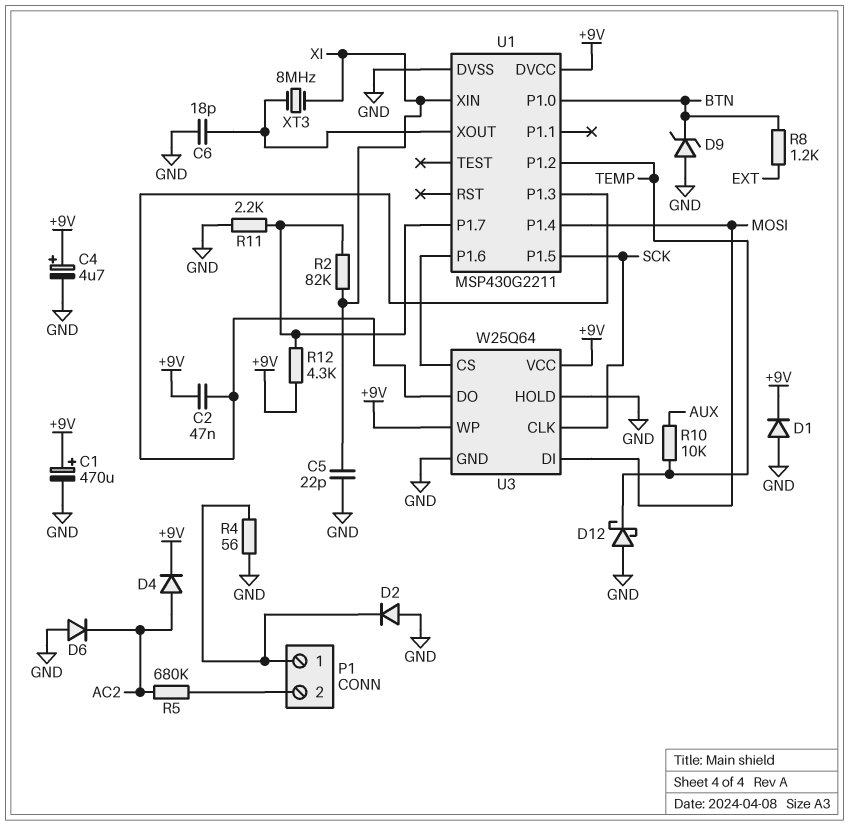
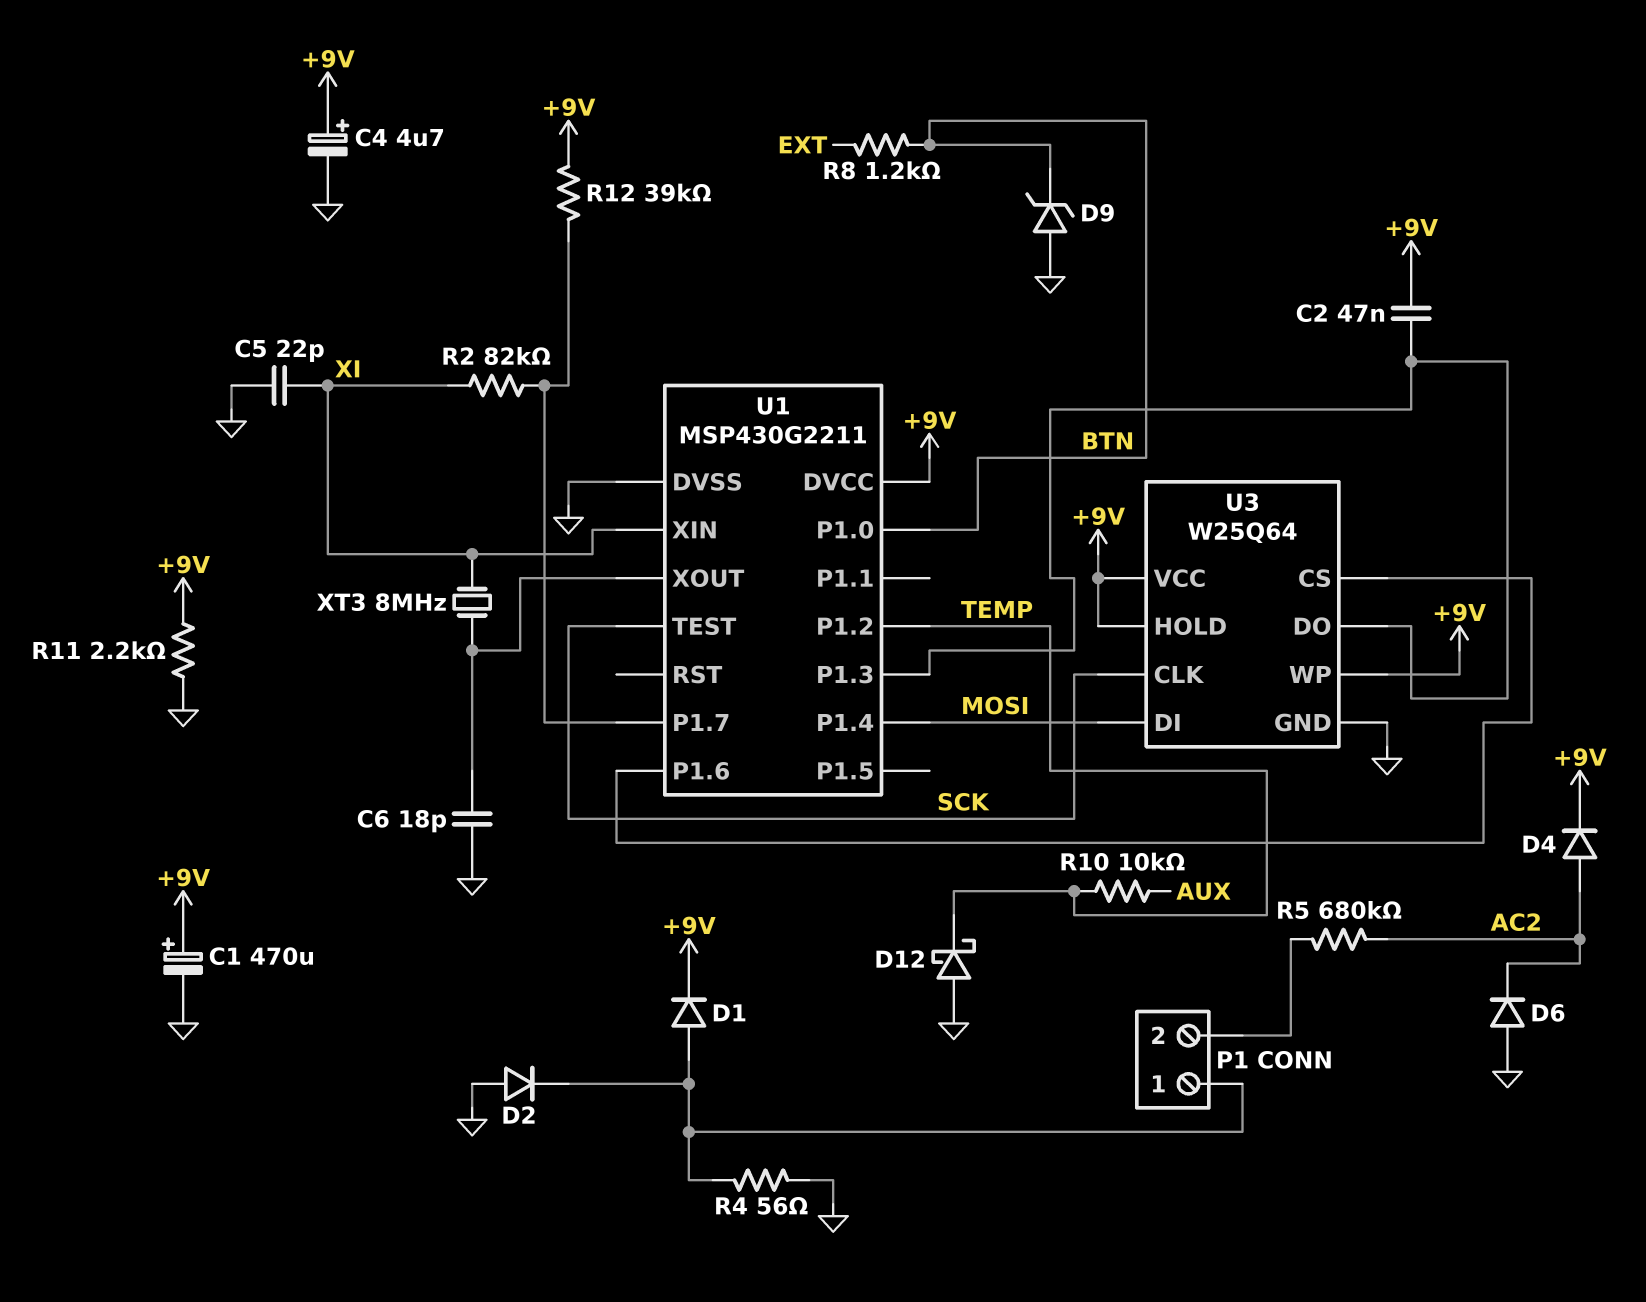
D1: diode (A GND, K +9V) -> diode (A P1/1, K +9V)
R11: 2.2k (GND, U1/P1.7) -> 2.2k (+9V, GND)
R12: 4.3k (+9V, U1/P1.7) -> 39k (+9V, U1/P1.7)
U1 pin P1.5: SCK -> none
U1 pin TEST: none -> SCK
U3 pin HOLD: GND -> +9V

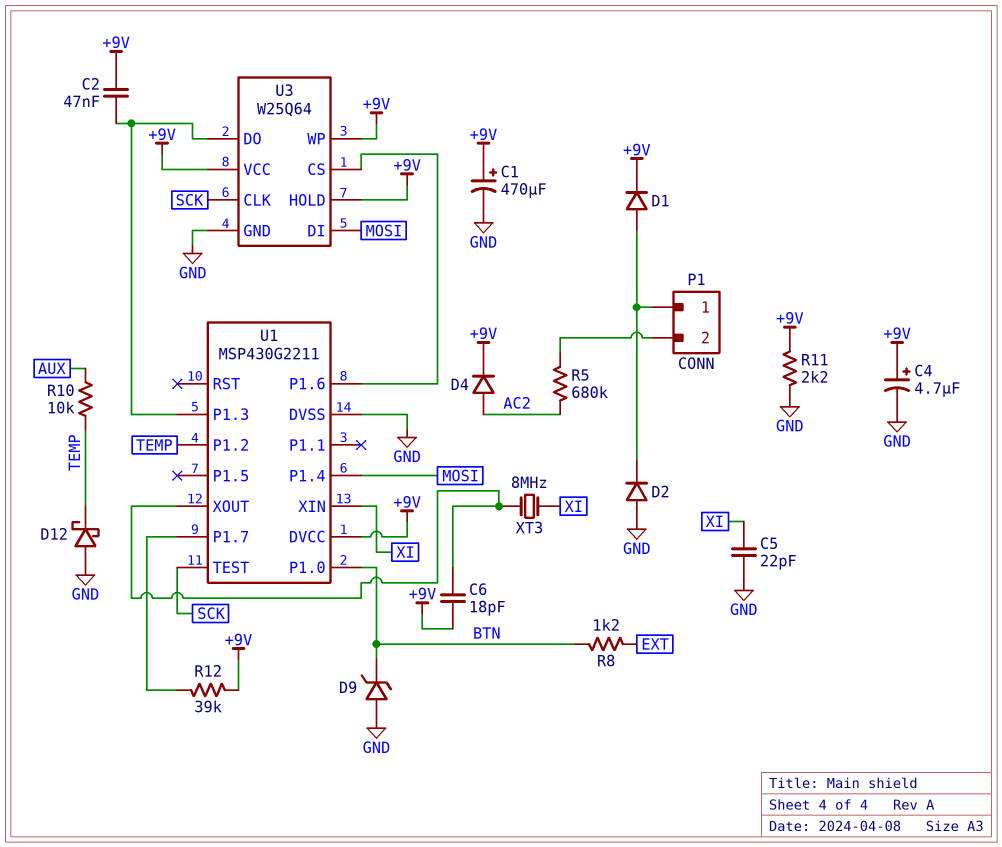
C6: 18pF (GND, U1/XOUT) -> 18pF (+9V, U1/XOUT)
D6: diode (A GND, K AC2) -> none
R2: 82k (U1/P1.7, XI) -> none
R4: 56 (GND, P1/1) -> none

